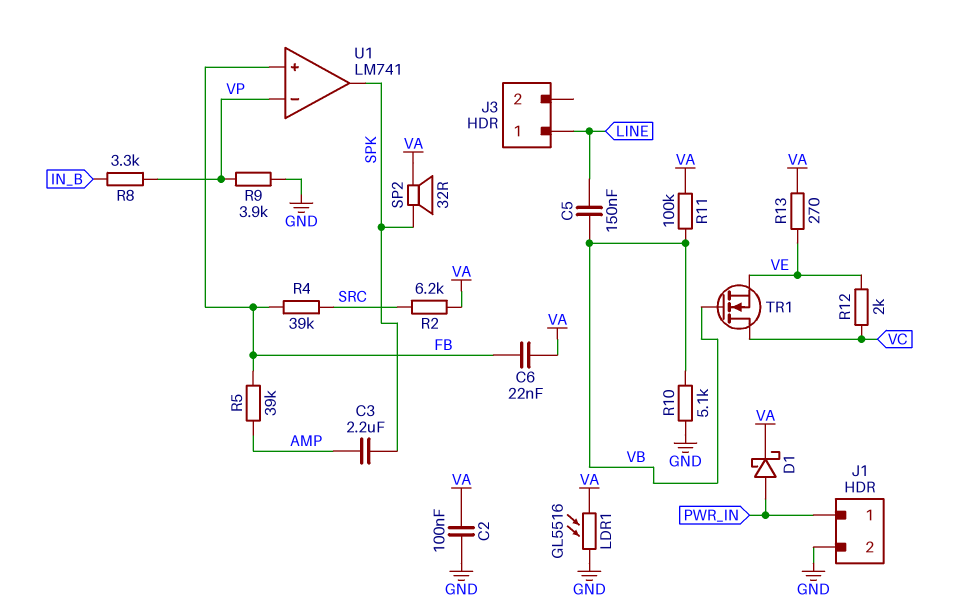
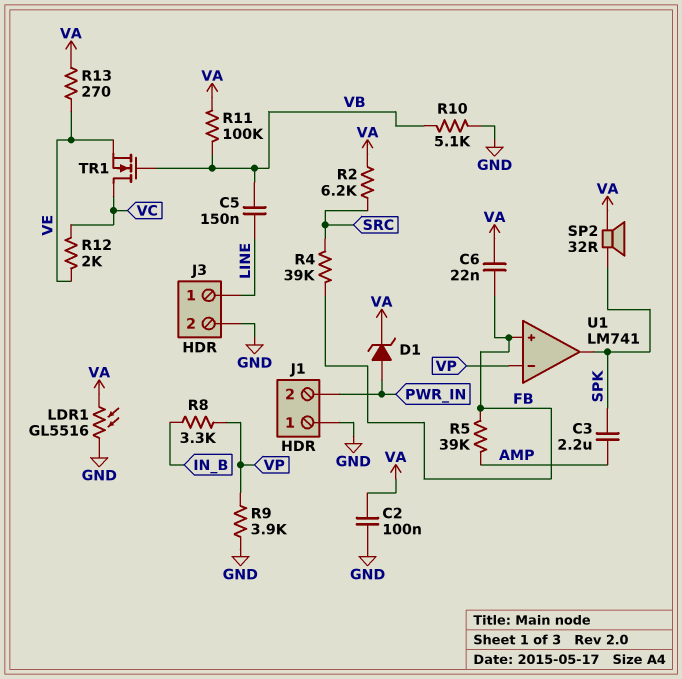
D1: schottky (A PWR_IN, K VA) -> zener (A PWR_IN, K VA)
J1 pin 1: PWR_IN -> GND
J1 pin 2: GND -> PWR_IN
J3 pin 2: none -> GND

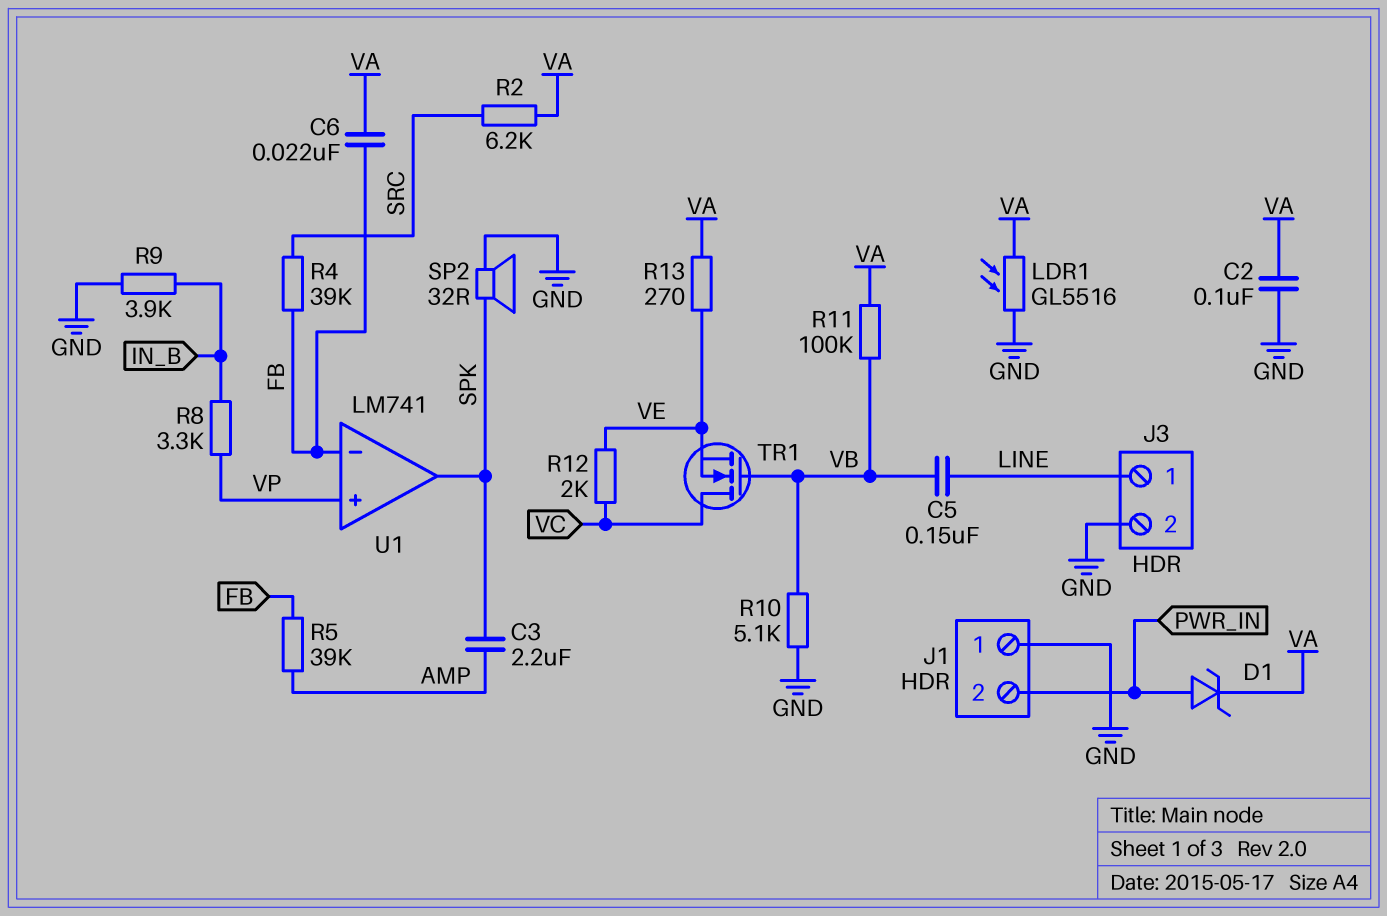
R9: 3.9k (GND, VP) -> 3.9k (GND, IN_B)
SP2: speaker 32R (SPK, VA) -> speaker 32R (GND, SPK)
U1 pin in+: FB -> VP
U1 pin in-: VP -> FB

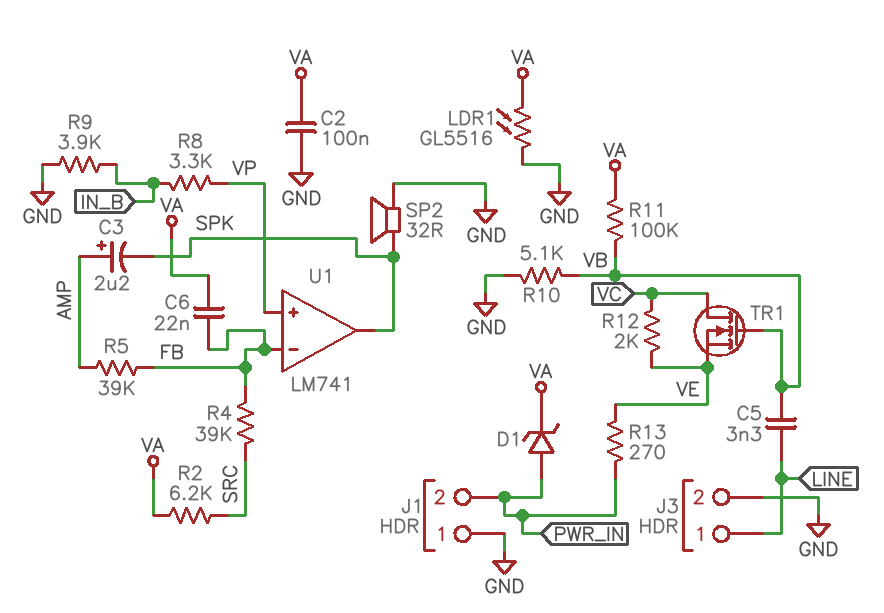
C3: 2.2uF (AMP, SPK) -> 2.2uF (plus AMP, minus SPK)
C5: 150nF (LINE, VB) -> 3.3nF (LINE, VB)
R13: 270 (VA, VE) -> 270 (PWR_IN, VE)

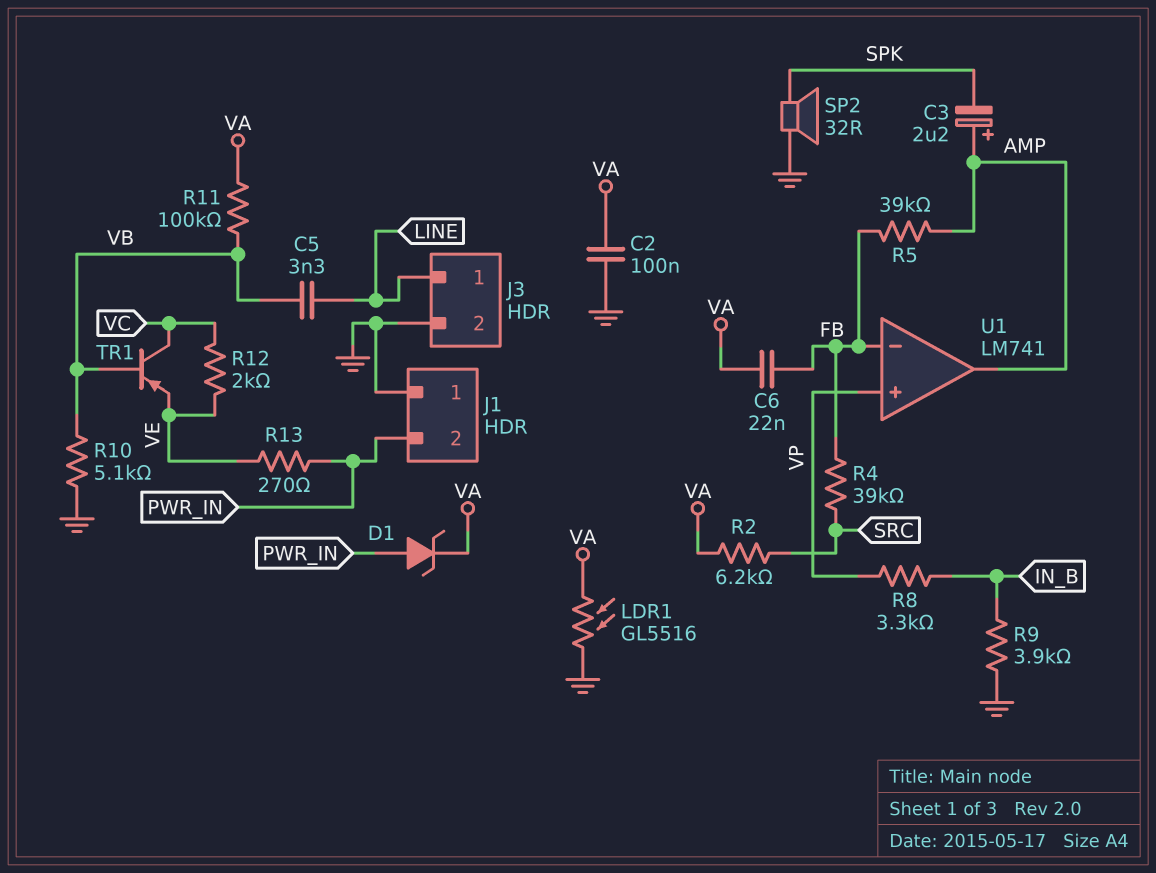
TR1: NMOS (G VB, D VC, S VE) -> PNP (B VB, C VC, E VE)
U1 pin out: SPK -> AMP

